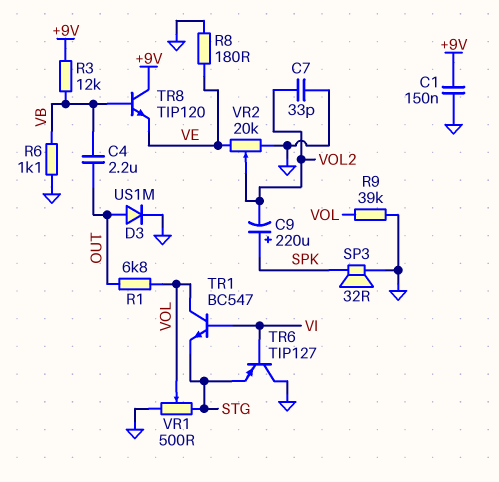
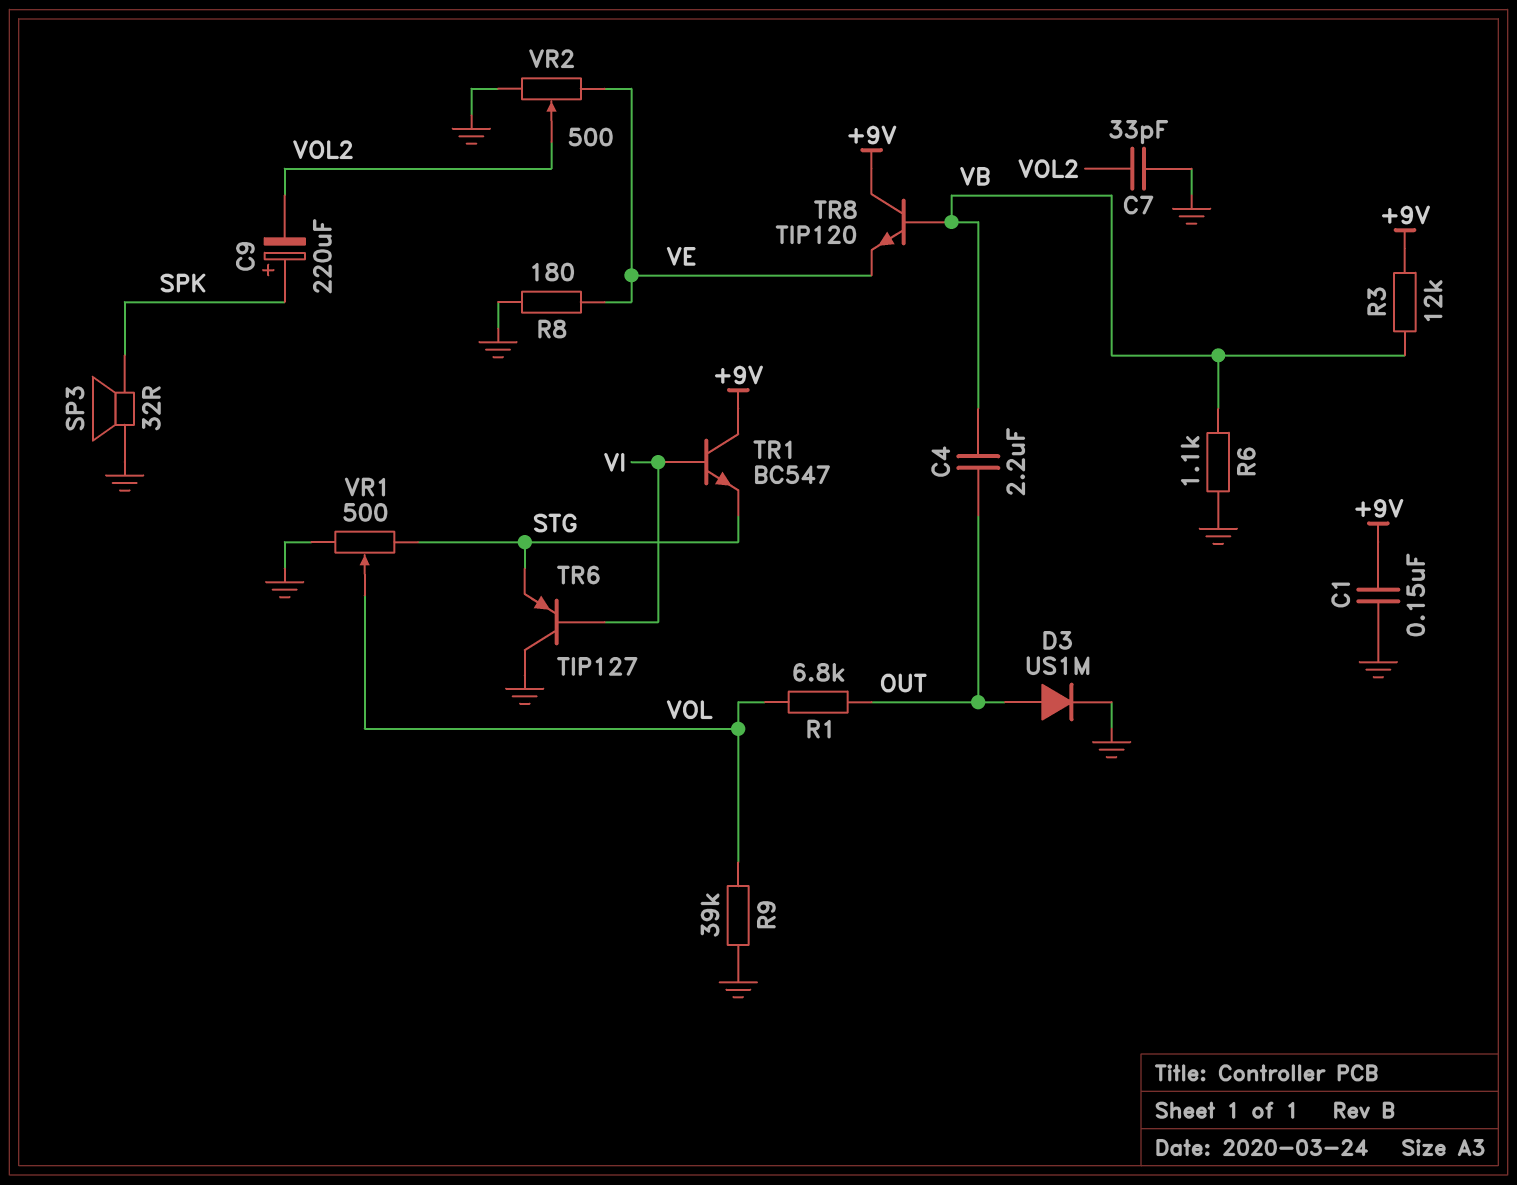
TR1: NPN BC547 (B VI, C VOL, E STG) -> NPN BC547 (B VI, C +9V, E STG)
VR2: 20k (GND, VE, wiper VOL2) -> 500 (GND, VE, wiper VOL2)

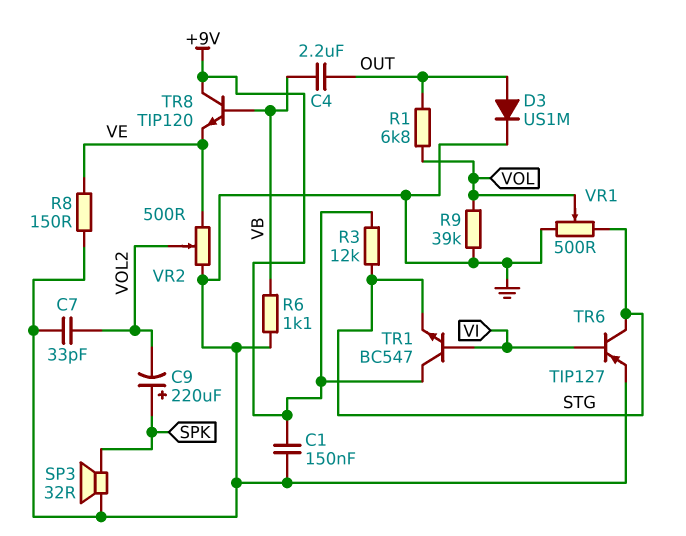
R3: 12k (+9V, VB) -> 12k (+9V, STG)
R8: 180 (GND, VE) -> 150 (GND, VE)
TR6: PNP TIP127 (B VI, C GND, E STG) -> PNP TIP127 (B VI, C STG, E GND)

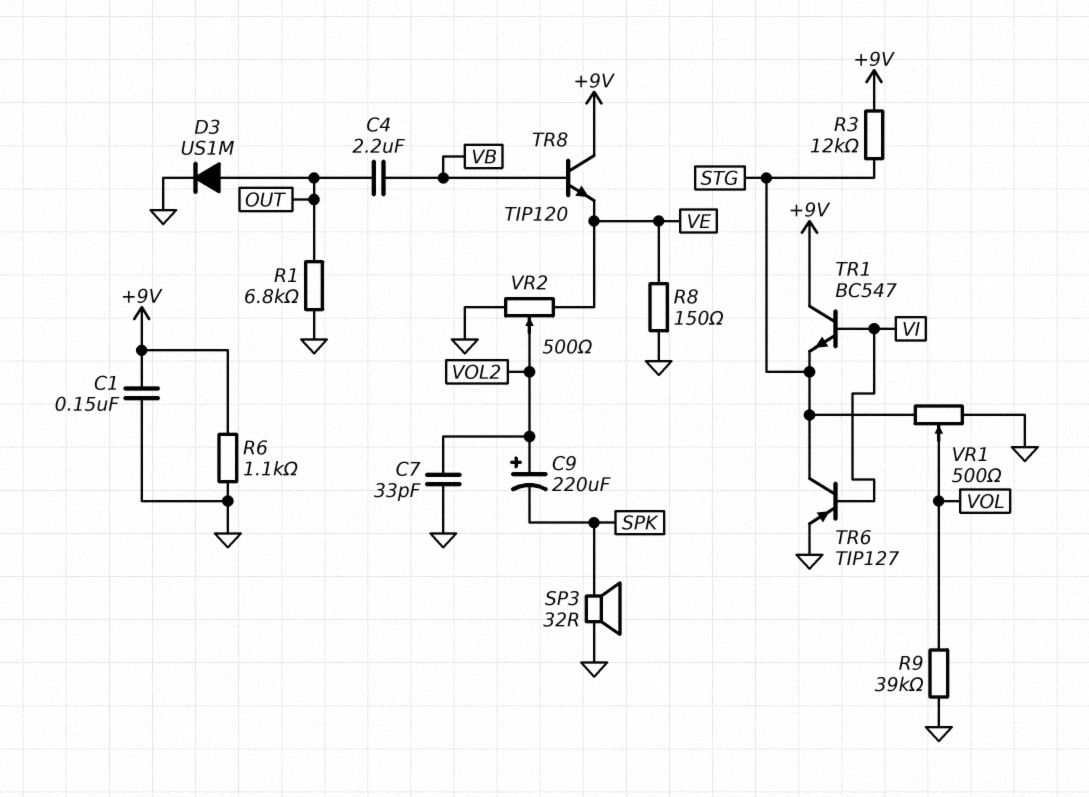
C9: 220uF (plus SPK, minus VOL2) -> 220uF (plus VOL2, minus SPK)
R1: 6.8k (OUT, VOL) -> 6.8k (GND, OUT)
R6: 1.1k (GND, VB) -> 1.1k (+9V, GND)

